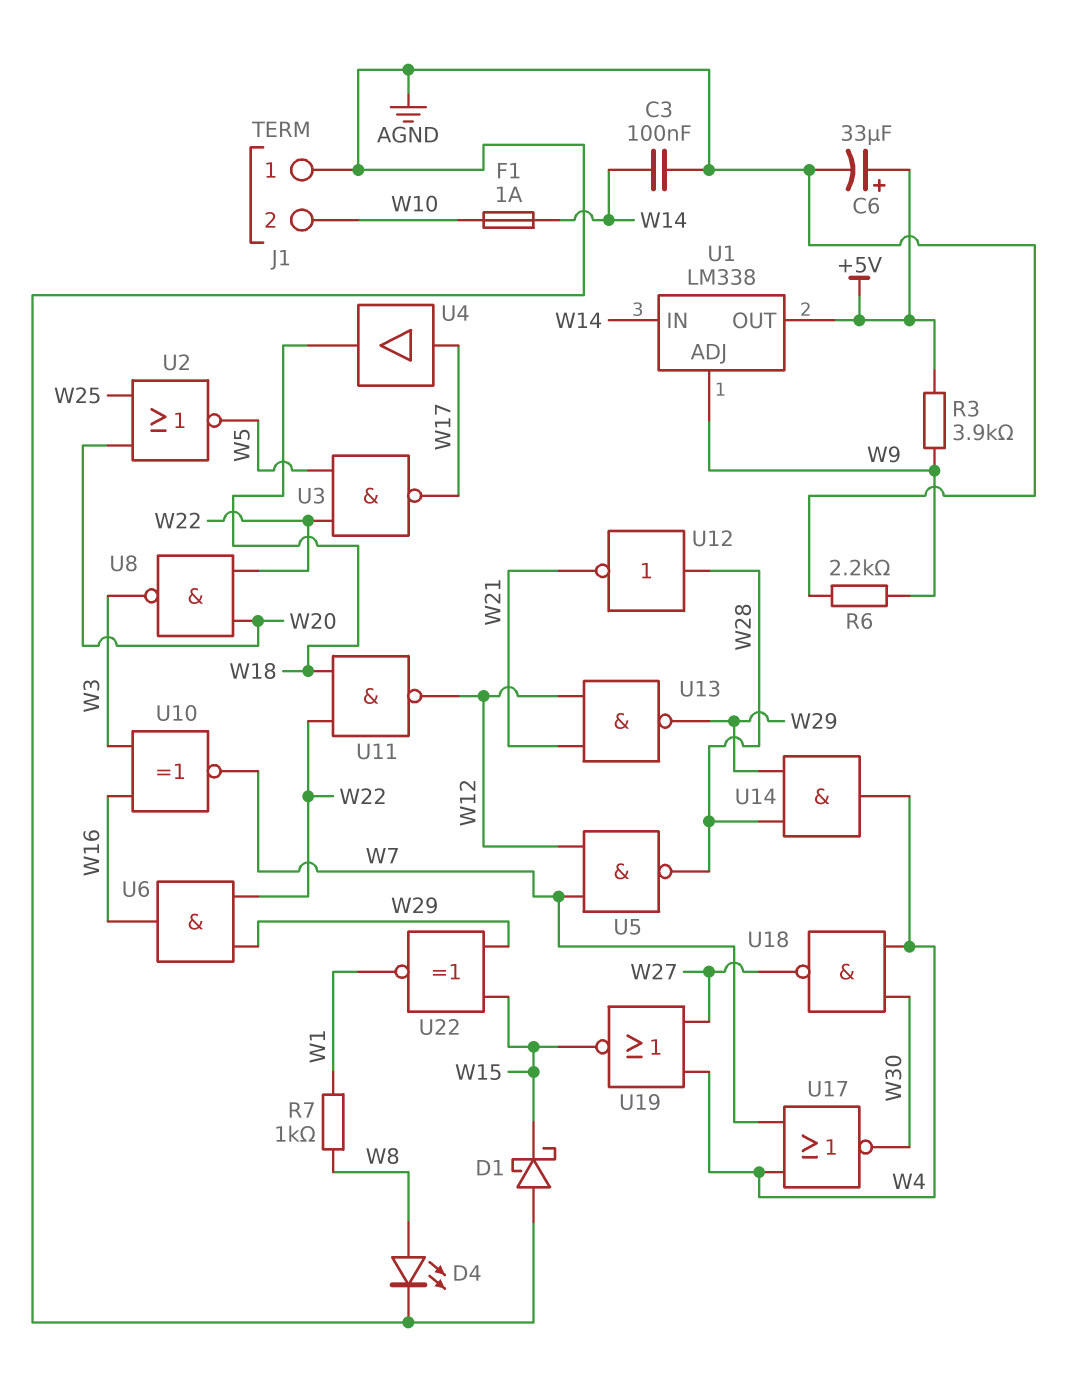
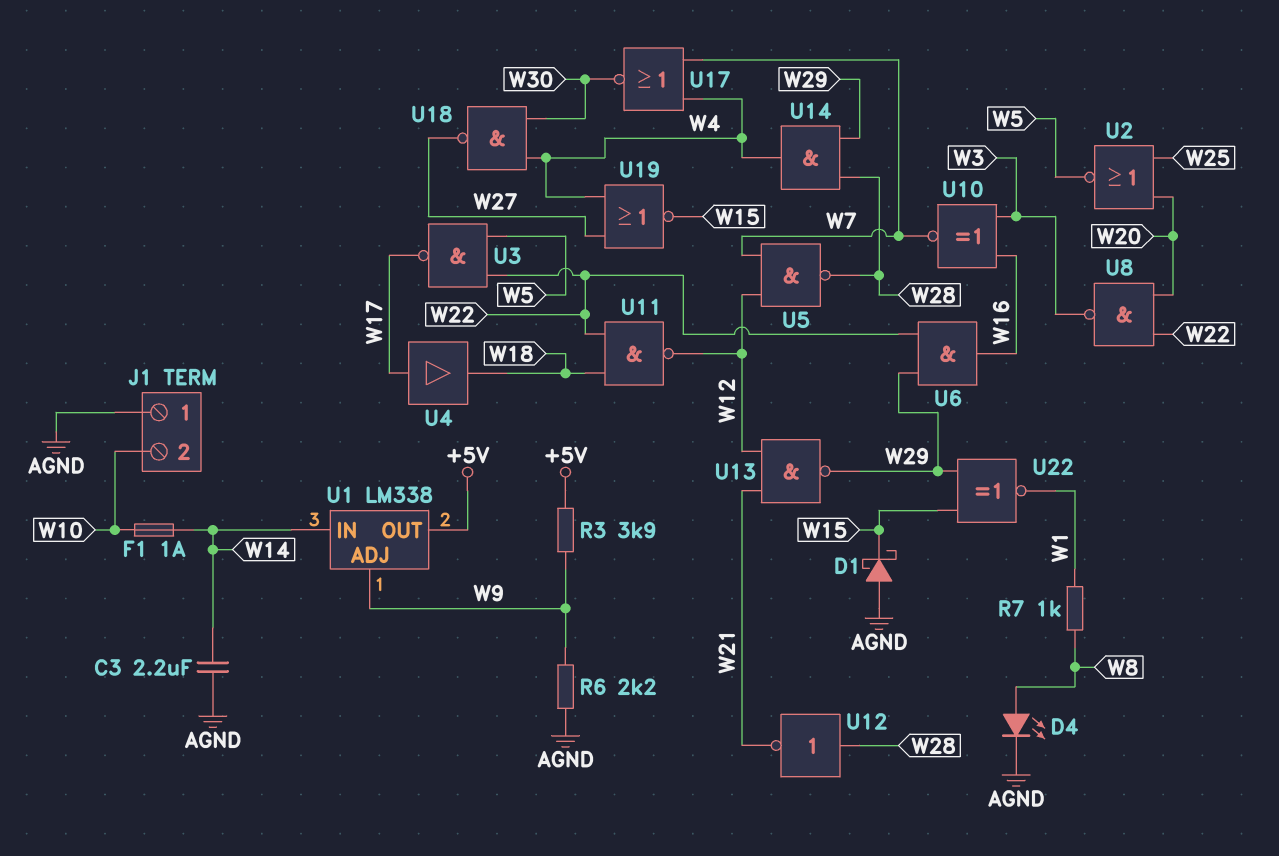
C3: 100nF (AGND, W14) -> 2.2uF (AGND, W14)
C6: 33uF (plus +5V, minus AGND) -> none

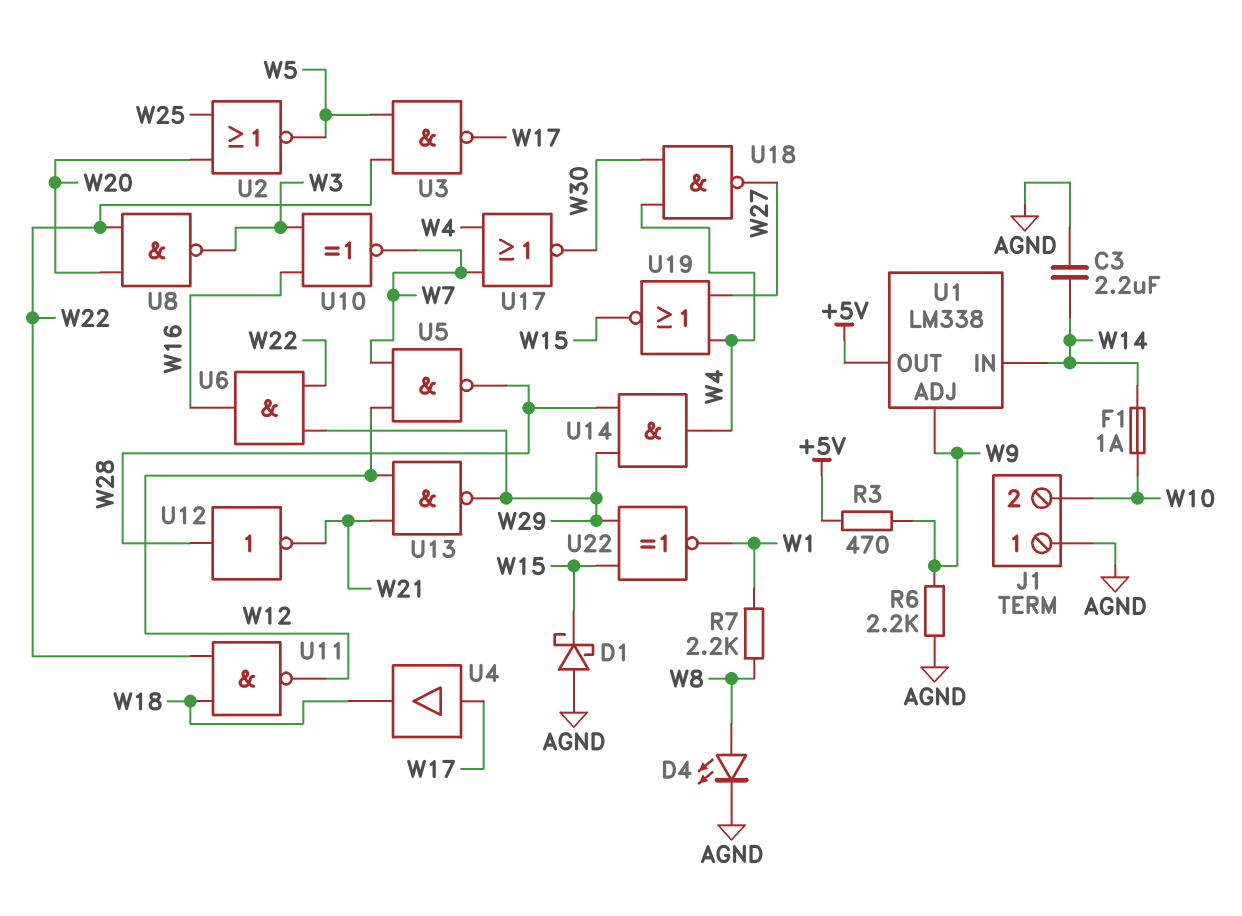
R3: 3.9k (+5V, W9) -> 470 (+5V, W9)
R7: 1k (W1, W8) -> 2.2k (W1, W8)

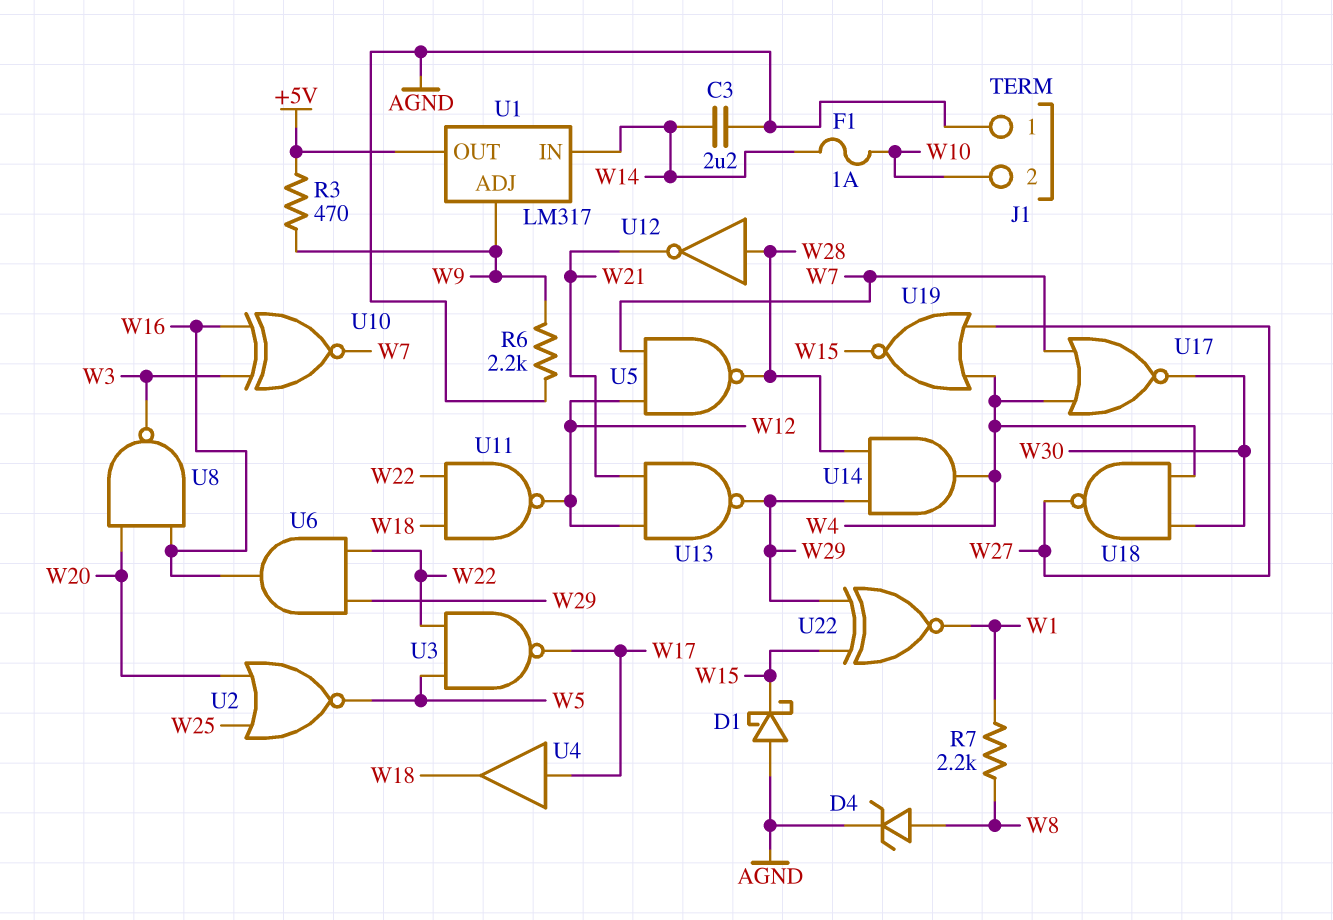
D4: LED (A W8, K AGND) -> zener (A W8, K AGND)
U1: LM338 -> LM317
U8: NAND (in W20, in W22, out W3) -> NAND (in W16, in W20, out W3)

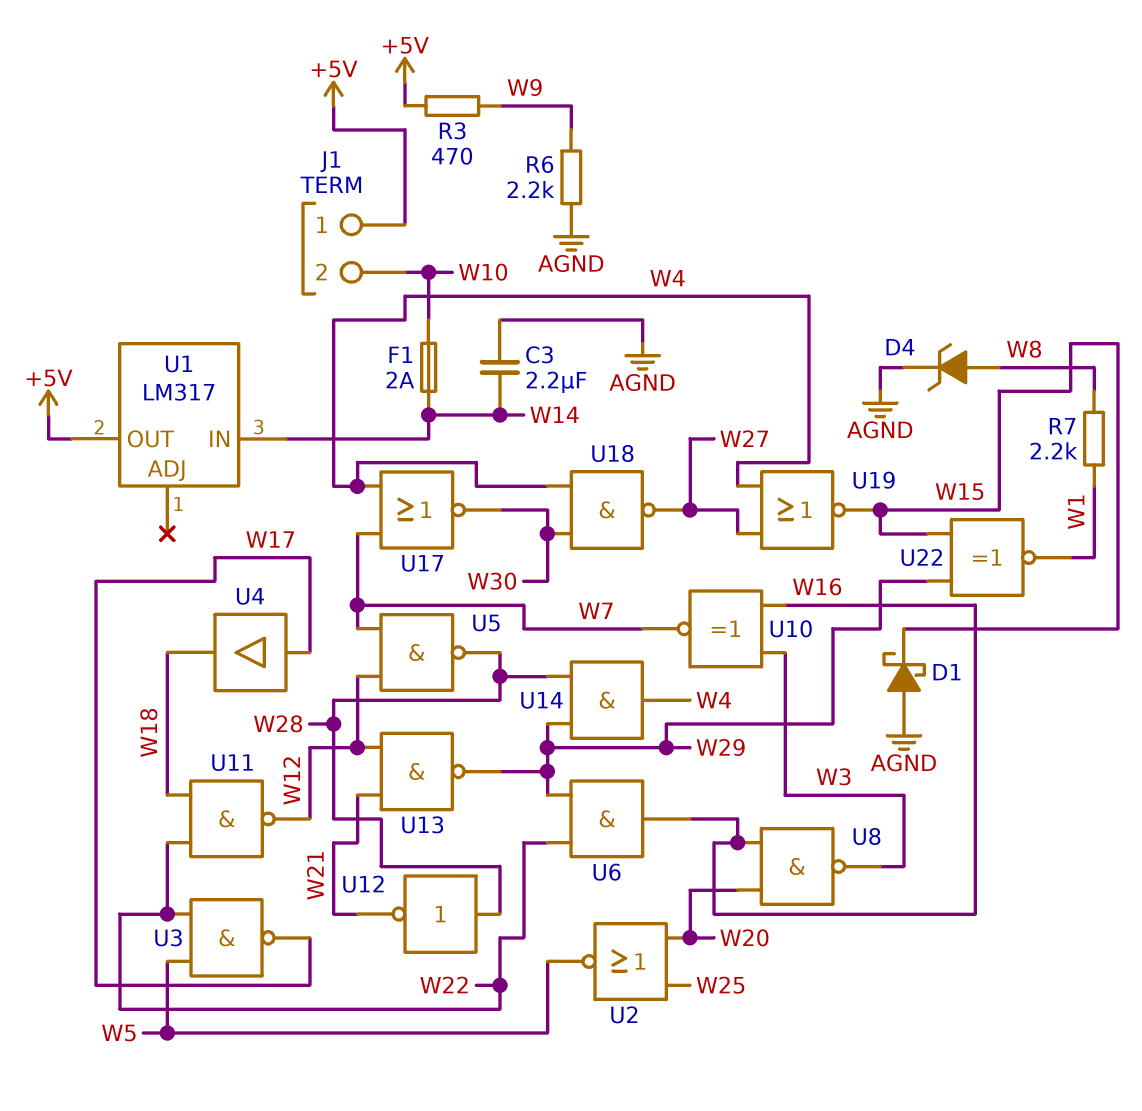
F1: 1A (W10, W14) -> 2A (W10, W14)
J1 pin 1: AGND -> +5V
U1 pin ADJ: W9 -> none

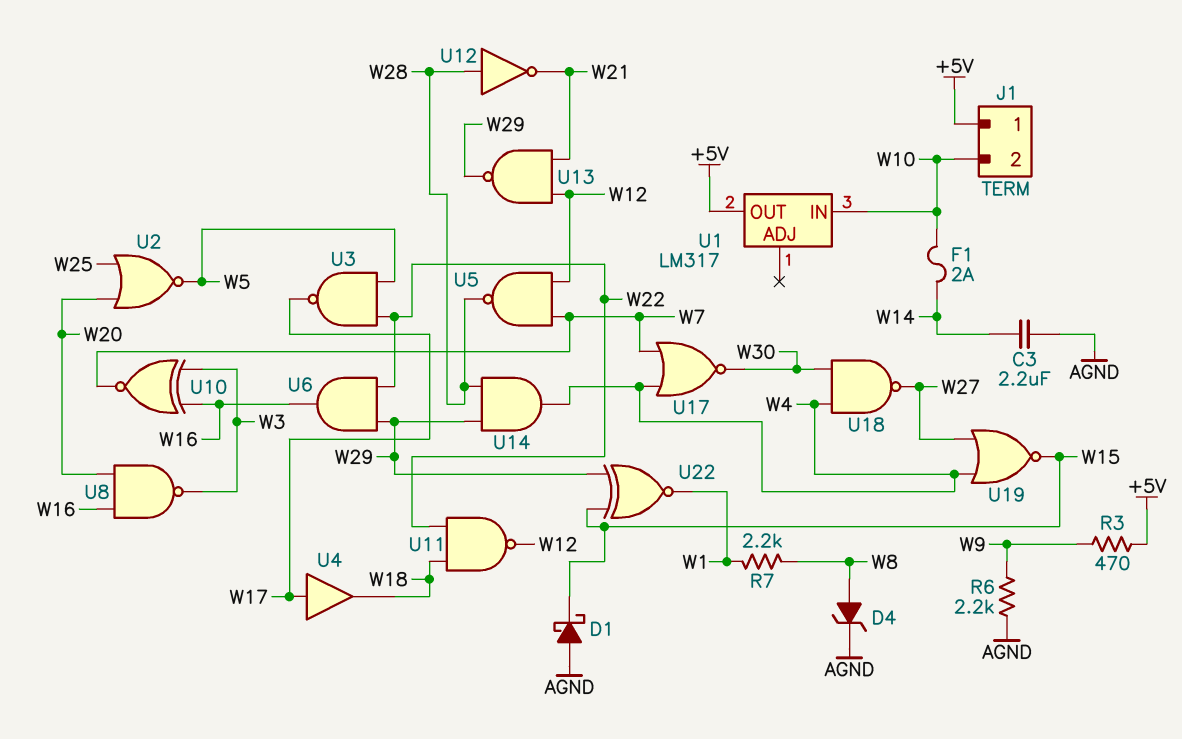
U1 pin IN: W14 -> W10

